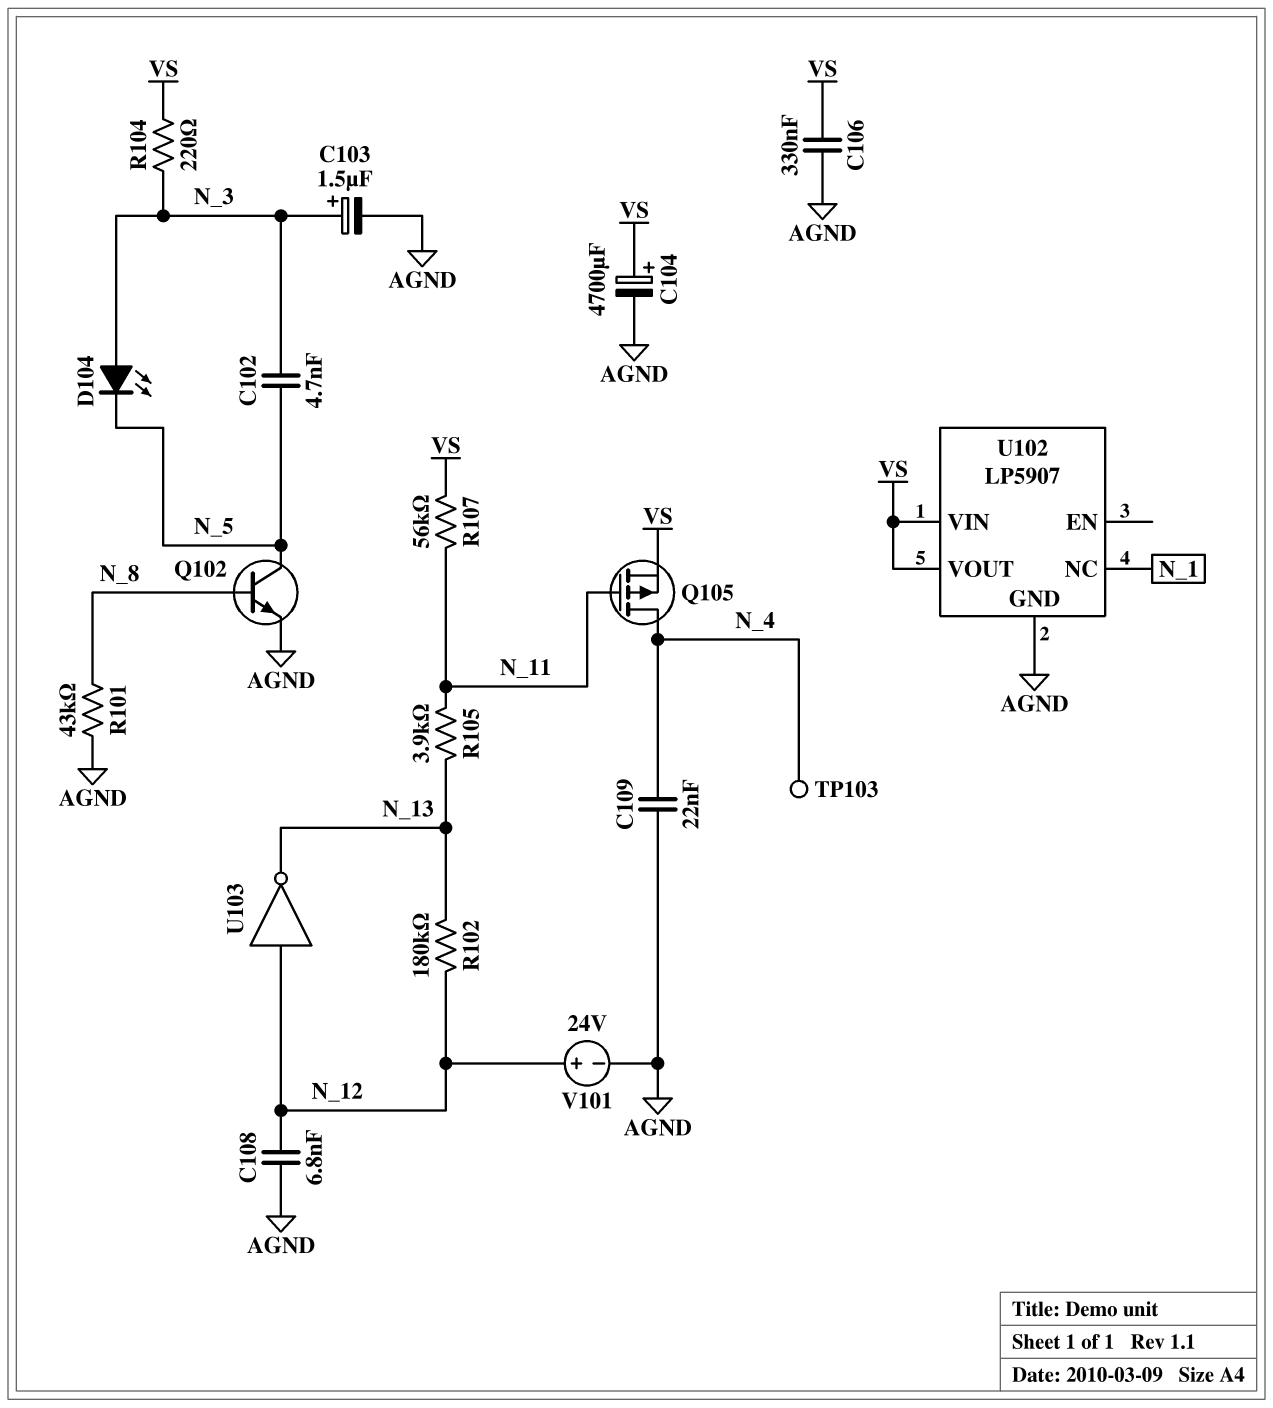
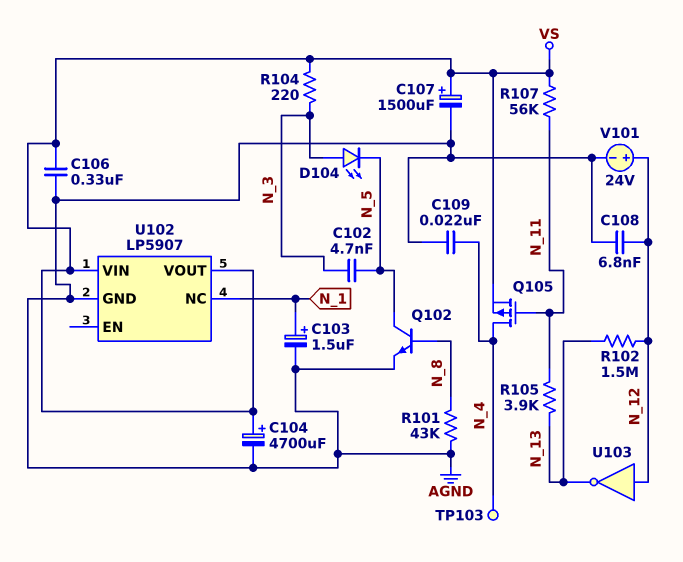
C103: 1.5uF (plus N_3, minus AGND) -> 1.5uF (plus N_1, minus AGND)
C107: none -> 1500uF (plus VS, minus AGND)
R102: 180k (N_12, N_13) -> 1.5M (N_12, N_13)

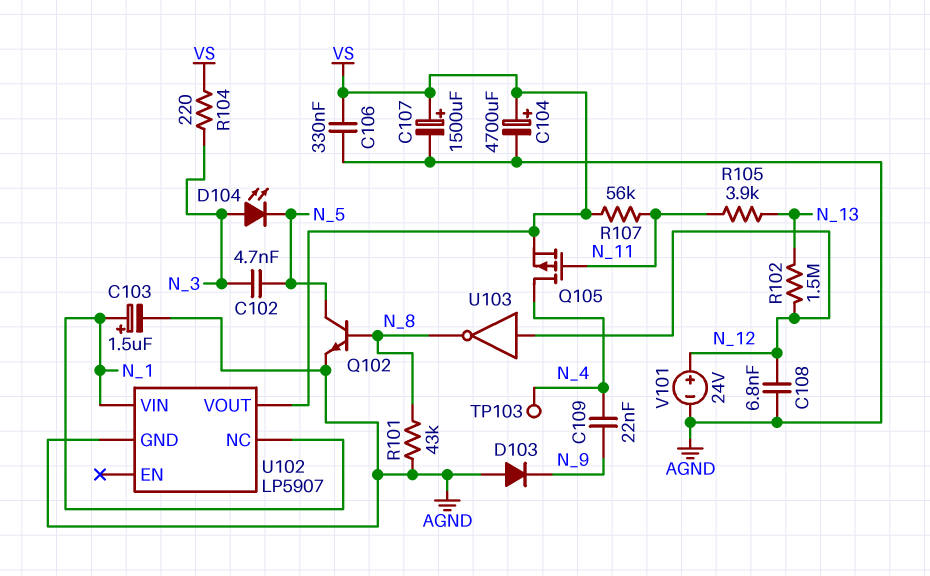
C109: 22nF (AGND, N_4) -> 22nF (N_4, N_9)
D103: none -> diode (A AGND, K N_9)
U102 pin VIN: VS -> N_1
U103: NOT (in N_12, out N_13) -> NOT (in N_12, out N_8)

